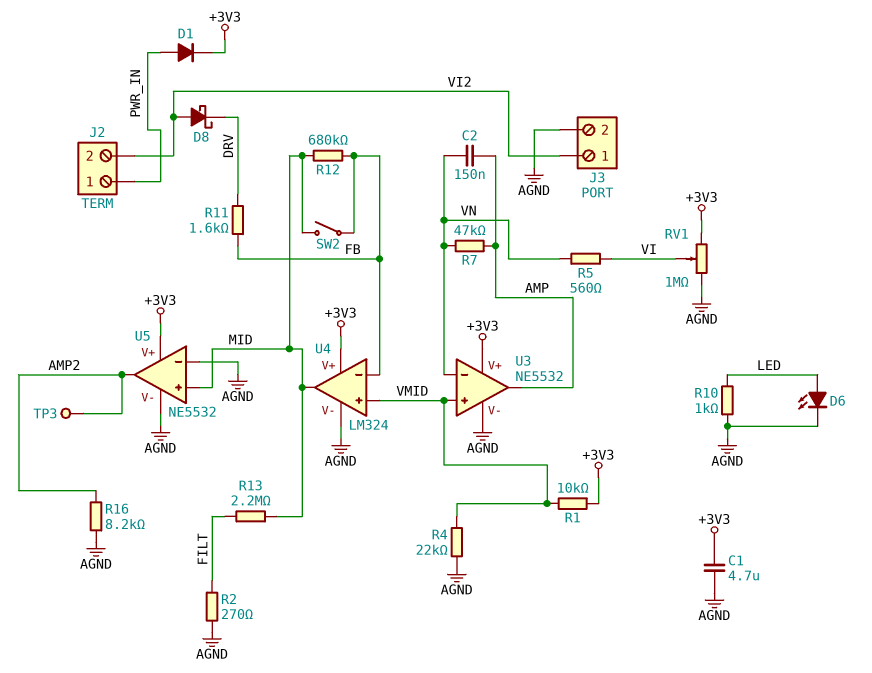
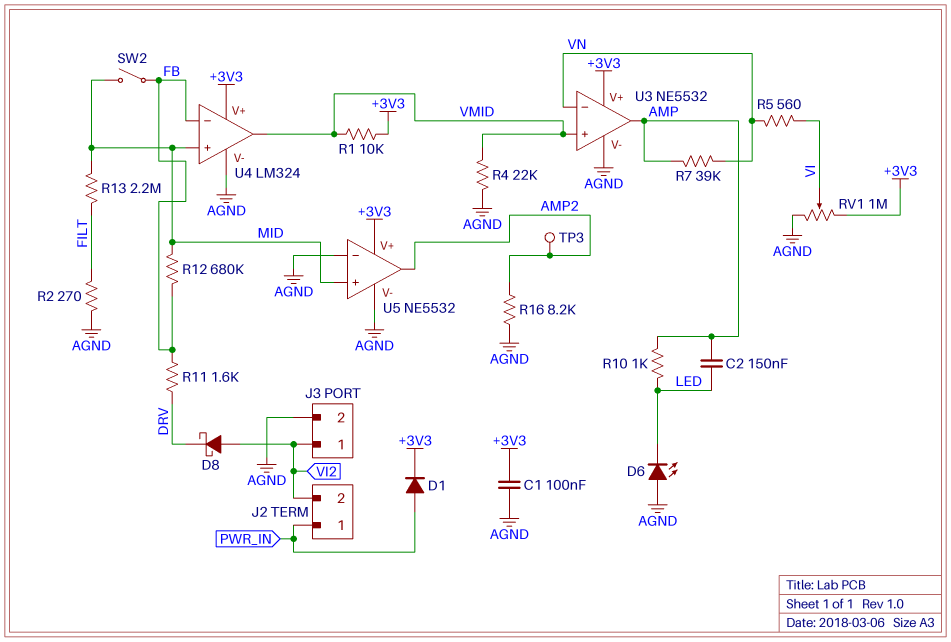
C1: 4.7uF (+3V3, AGND) -> 100nF (+3V3, AGND)
C2: 150nF (AMP, VN) -> 150nF (AMP, LED)
D6: LED (A LED, K AGND) -> LED (A AGND, K LED)
R7: 47k (AMP, VN) -> 39k (AMP, VN)
R10: 1k (AGND, LED) -> 1k (AMP, LED)
U4 pin in+: VMID -> MID
U4 pin out: MID -> VMID

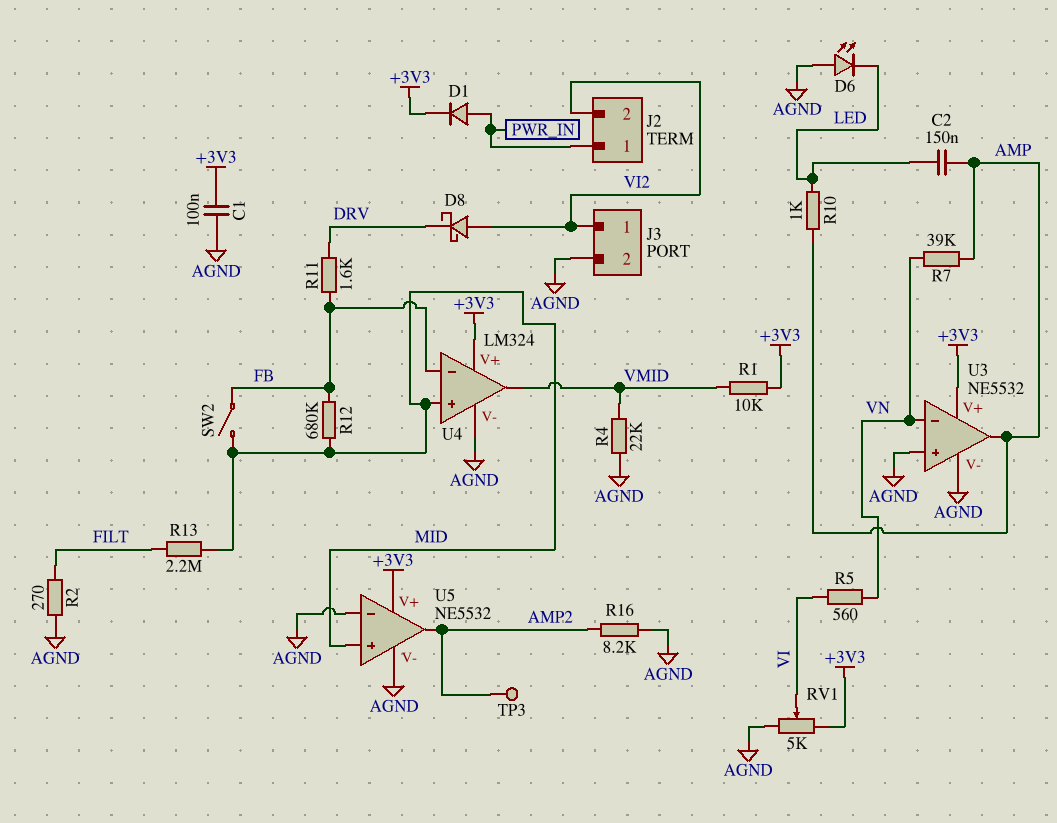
RV1: 1M (+3V3, AGND, wiper VI) -> 5k (+3V3, AGND, wiper VI)
U3 pin in+: VMID -> AGND

